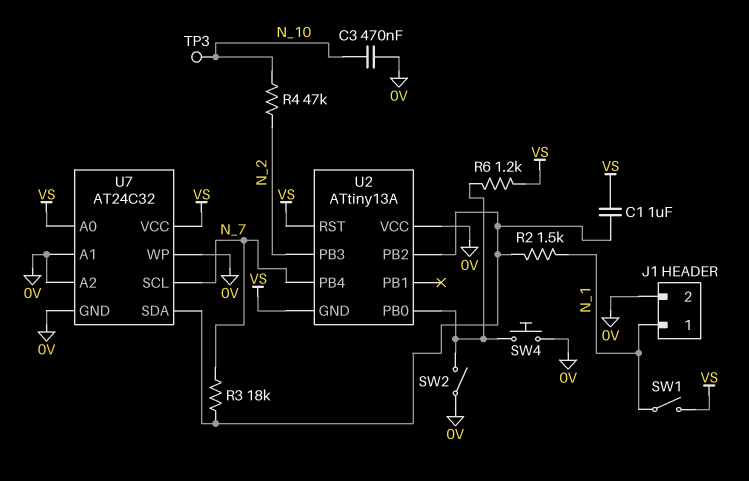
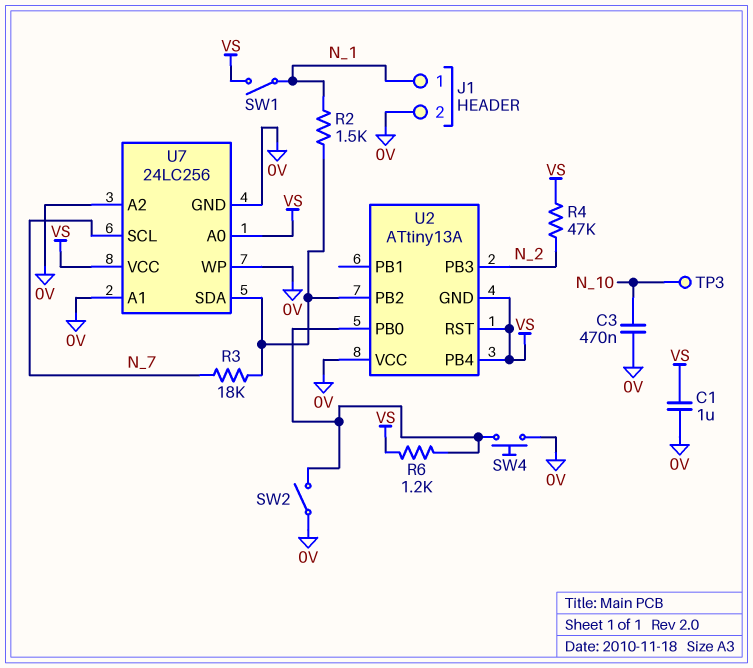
C1: 1uF (U2/PB2, VS) -> 1uF (0V, VS)
R4: 47k (N_2, N_10) -> 47k (N_2, VS)
U2 pin PB4: N_7 -> VS
U7: AT24C32 -> 24LC256

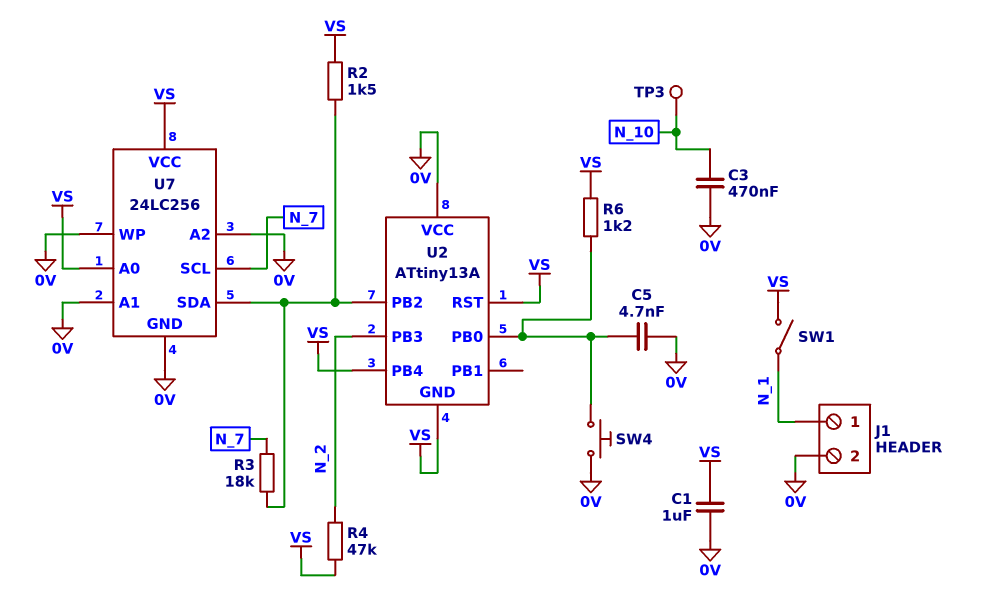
C5: none -> 4.7nF (0V, U2/PB0)
R2: 1.5k (N_1, U2/PB2) -> 1.5k (U2/PB2, VS)
SW2: switch (0V, U2/PB0) -> none

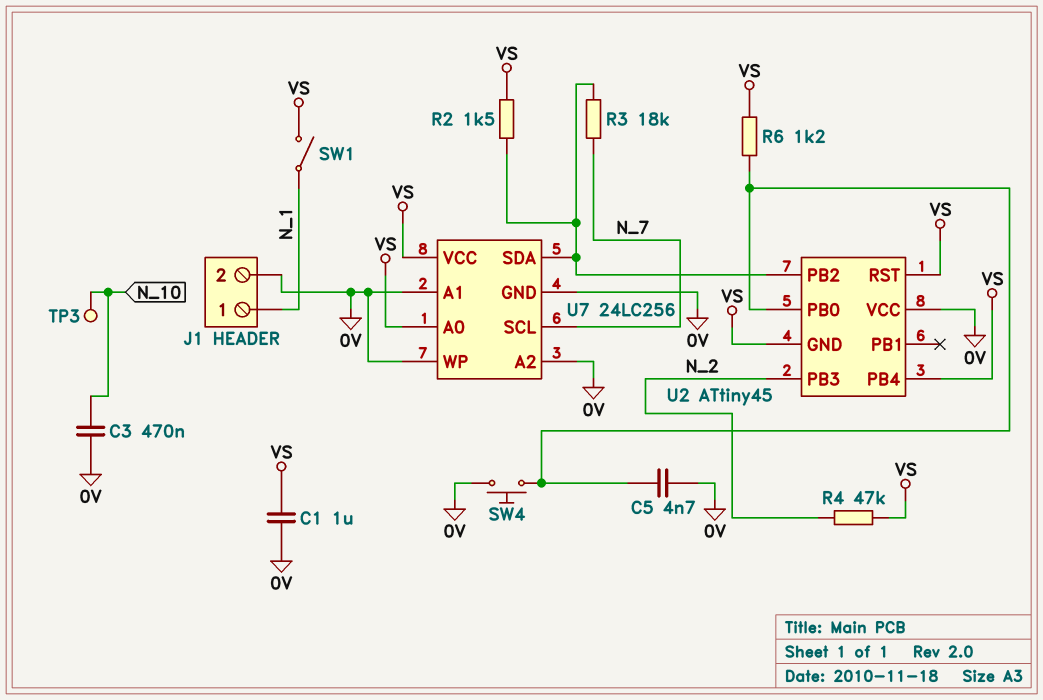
U2: ATtiny13A -> ATtiny45

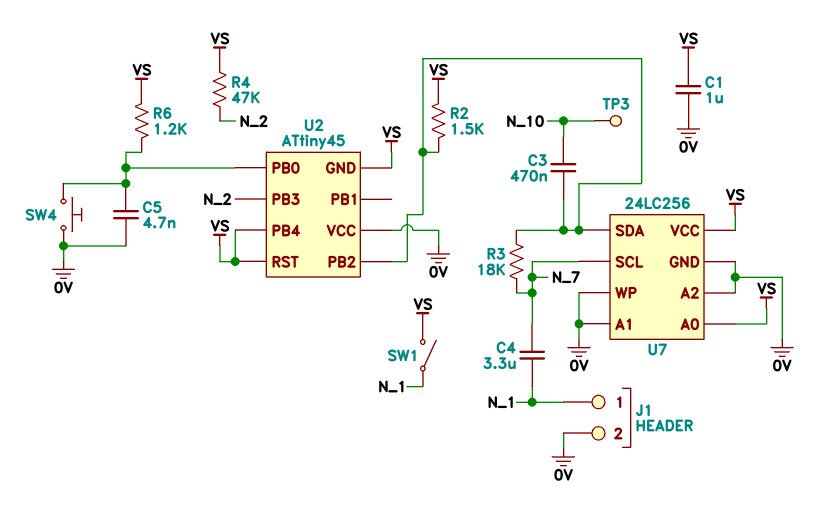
C3: 470nF (0V, N_10) -> 470nF (N_10, U2/PB2)
C4: none -> 3.3uF (N_1, N_7)

